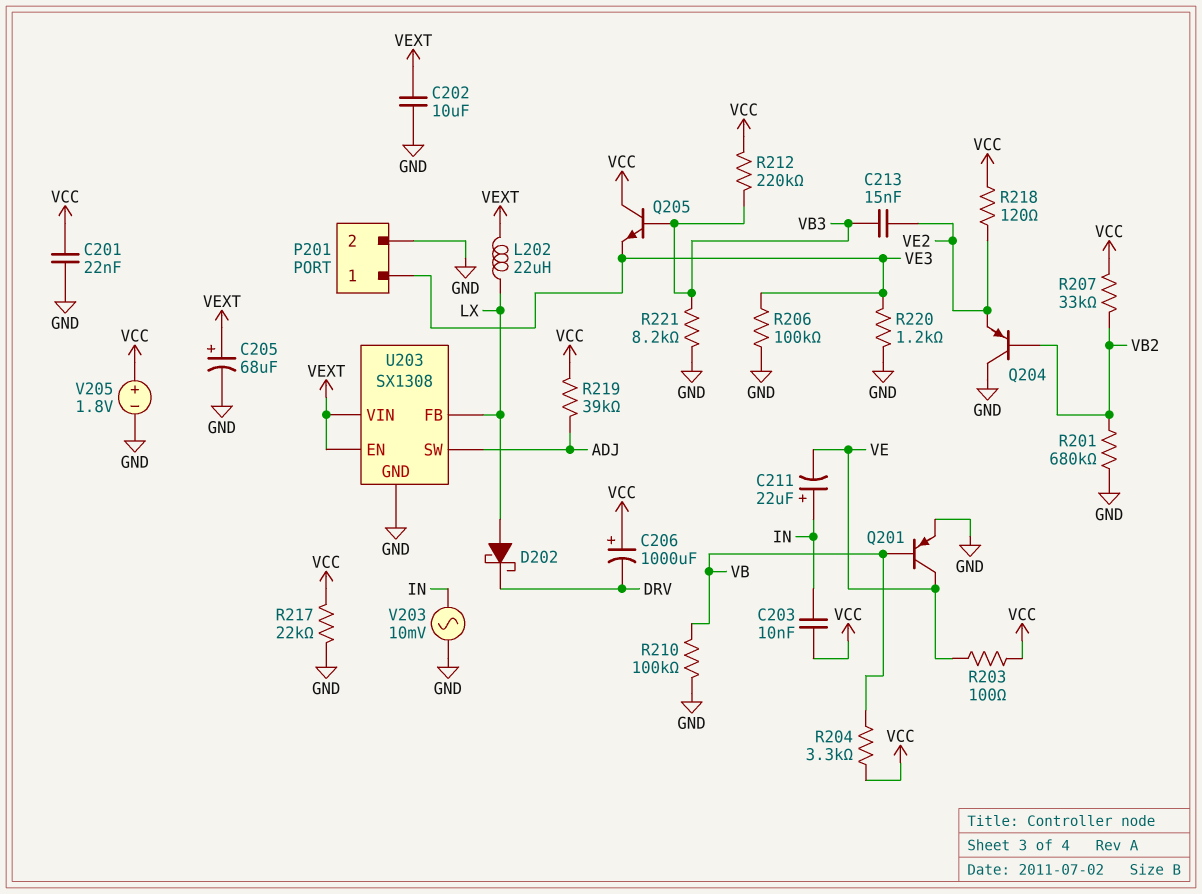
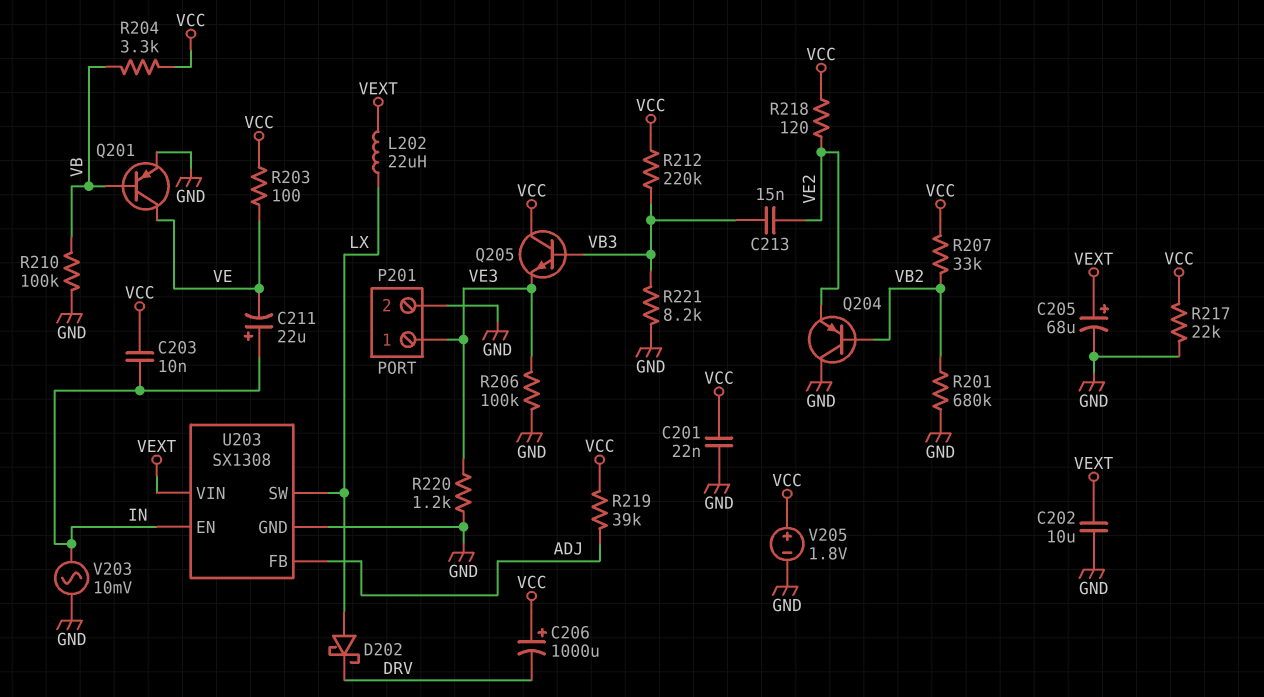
U203 pin EN: VEXT -> IN
U203 pin FB: LX -> ADJ
U203 pin SW: ADJ -> LX

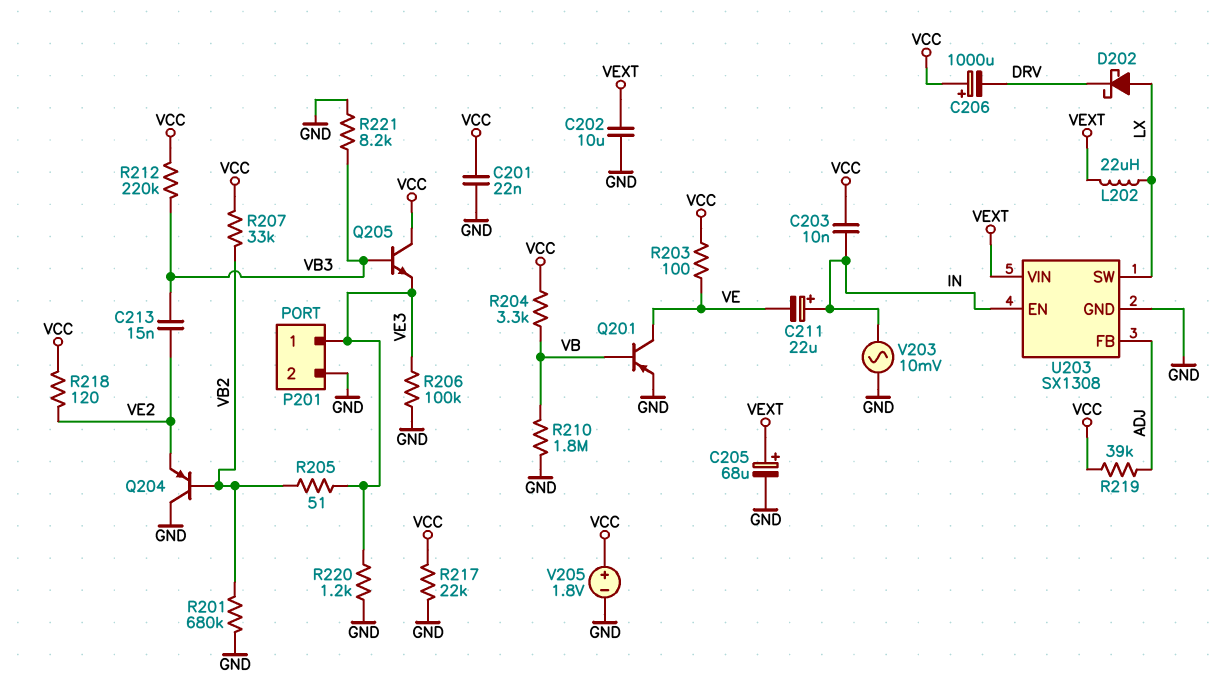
R205: none -> 51 (VB2, VE3)
R210: 100k (GND, VB) -> 1.8M (GND, VB)

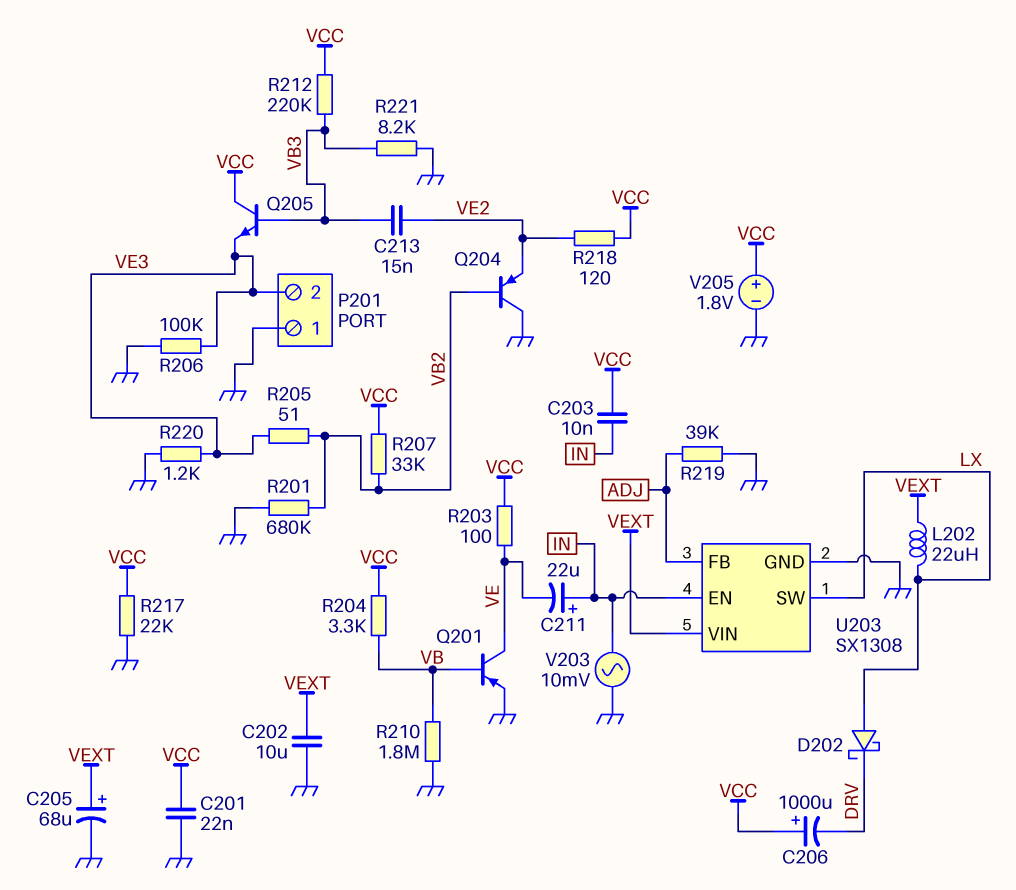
P201 pin 1: VE3 -> GND
P201 pin 2: GND -> VE3
R219: 39k (ADJ, VCC) -> 39k (ADJ, GND)

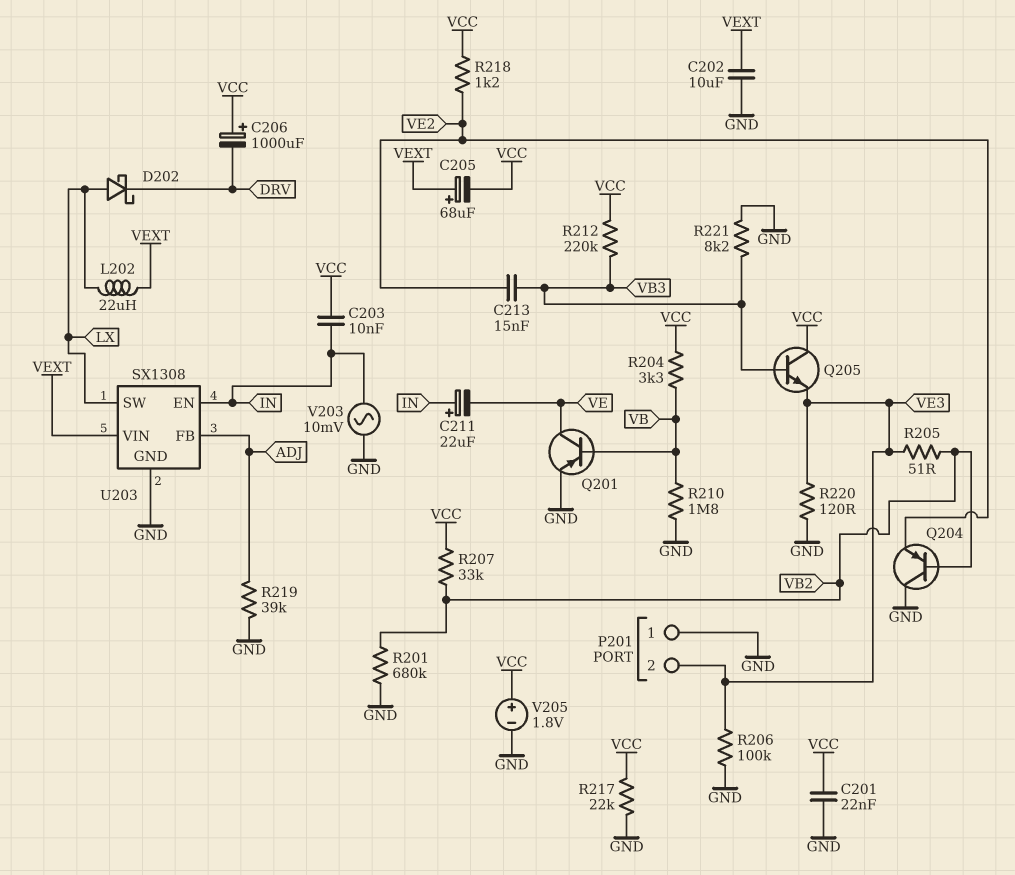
C205: 68uF (plus VEXT, minus GND) -> 68uF (plus VEXT, minus VCC)
R203: 100 (VCC, VE) -> none
R218: 120 (VCC, VE2) -> 1.2k (VCC, VE2)
R220: 1.2k (GND, VE3) -> 120 (GND, VE3)

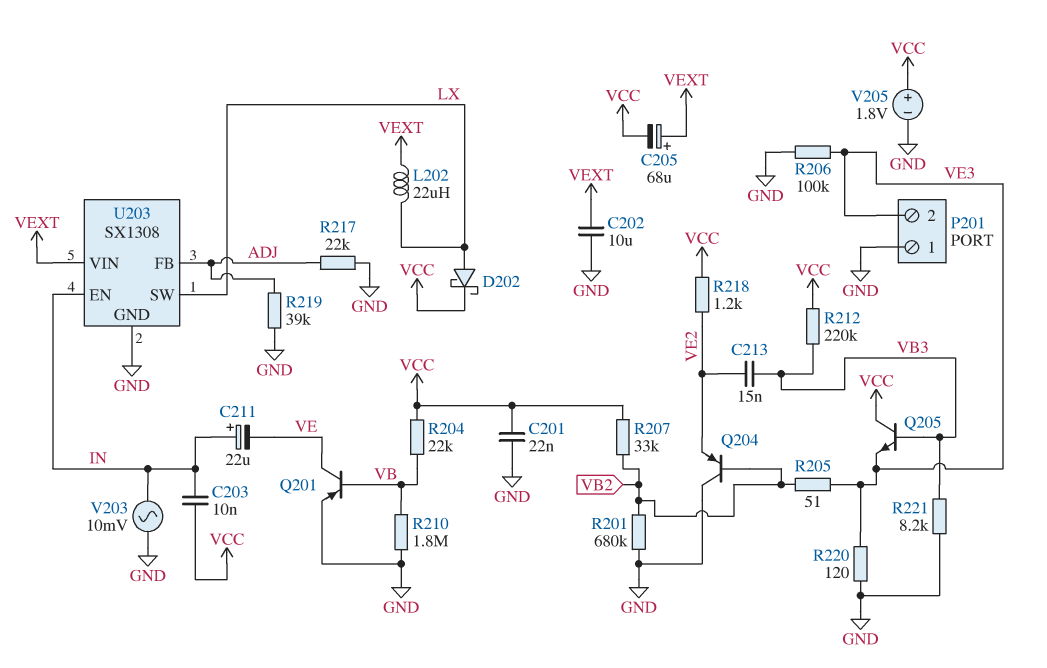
C206: 1000uF (plus VCC, minus DRV) -> none
D202: schottky (A LX, K DRV) -> schottky (A LX, K VCC)
R204: 3.3k (VB, VCC) -> 22k (VB, VCC)
R217: 22k (GND, VCC) -> 22k (ADJ, GND)

